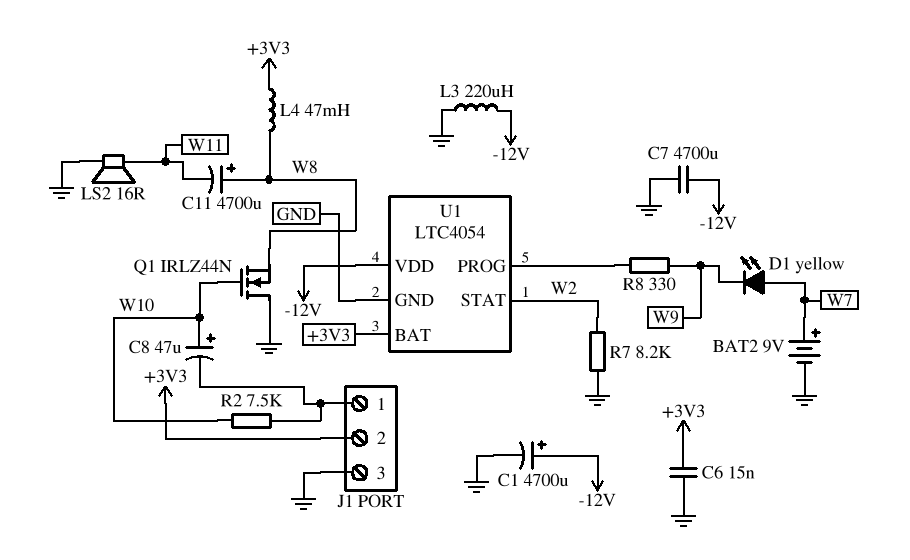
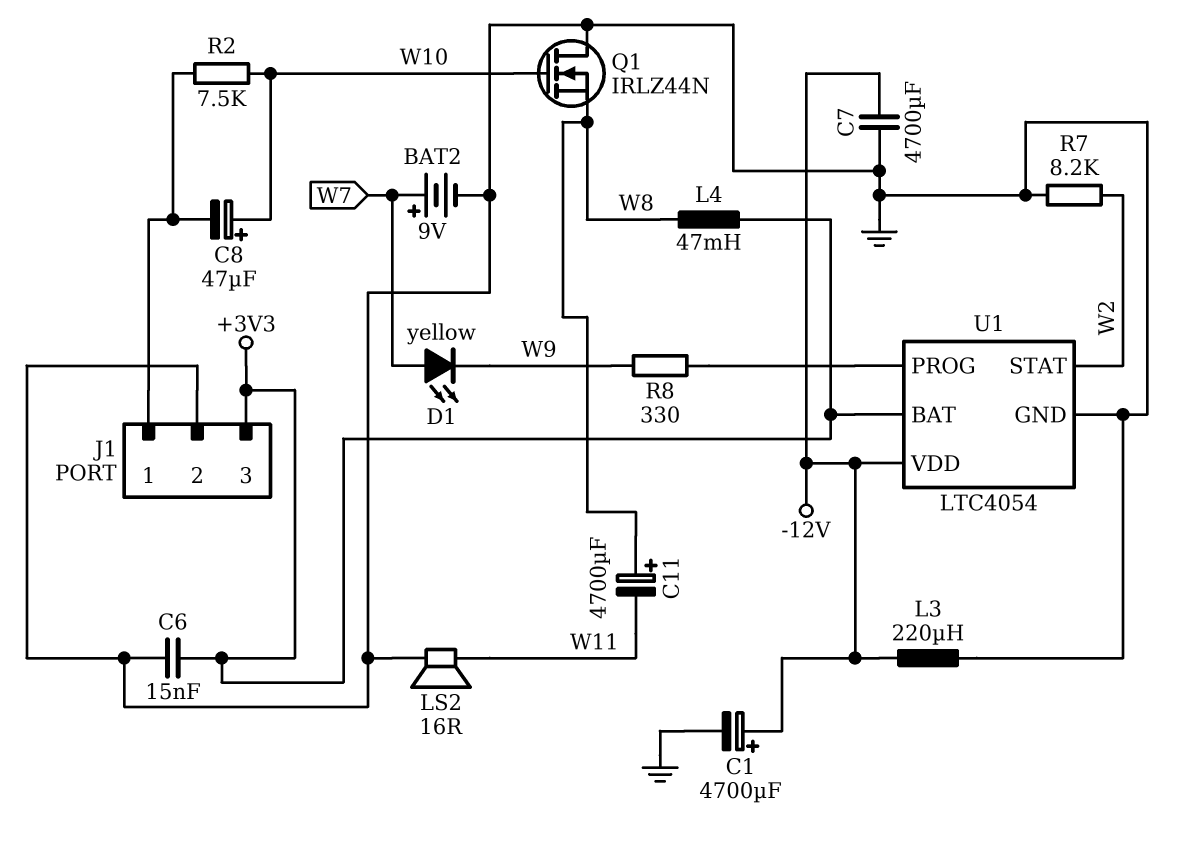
J1 pin 2: +3V3 -> GND
J1 pin 3: GND -> +3V3

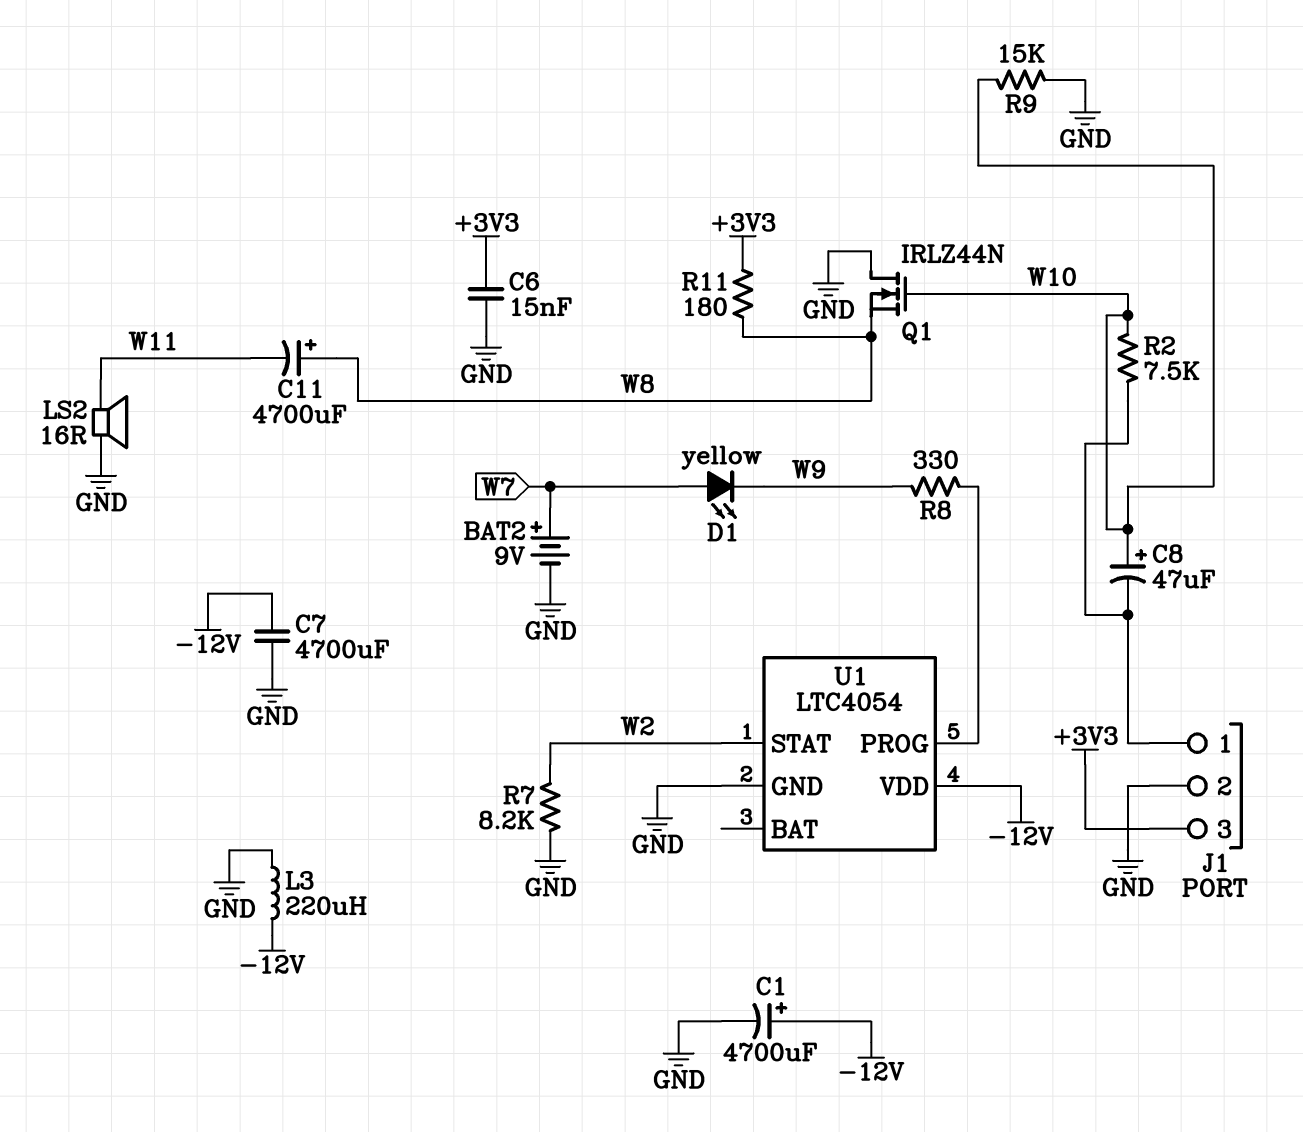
L4: 47mH (+3V3, W8) -> none
R9: none -> 15k (GND, W10)
R11: none -> 180 (+3V3, W8)
U1 pin BAT: +3V3 -> none

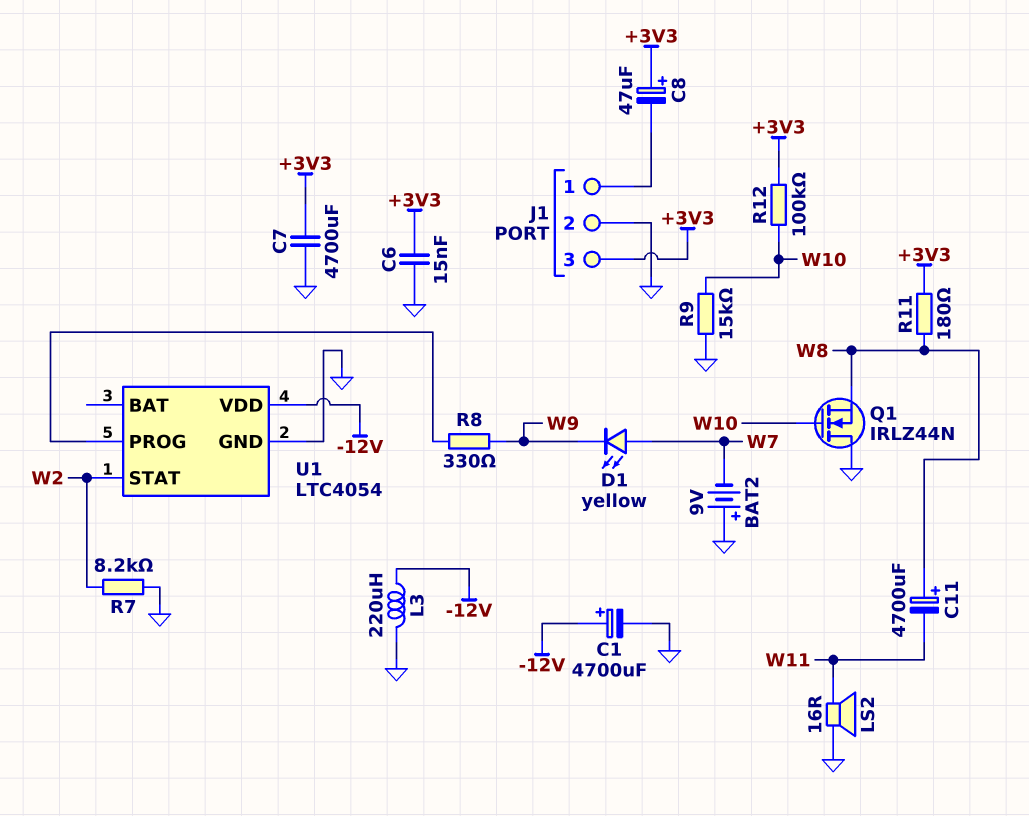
BAT2: 9V (plus W7, minus GND) -> 9V (plus GND, minus W7)
C7: 4700uF (-12V, GND) -> 4700uF (+3V3, GND)
C8: 47uF (plus W10, minus J1/1) -> 47uF (plus +3V3, minus J1/1)
R2: 7.5k (J1/1, W10) -> none
R12: none -> 100k (+3V3, W10)

